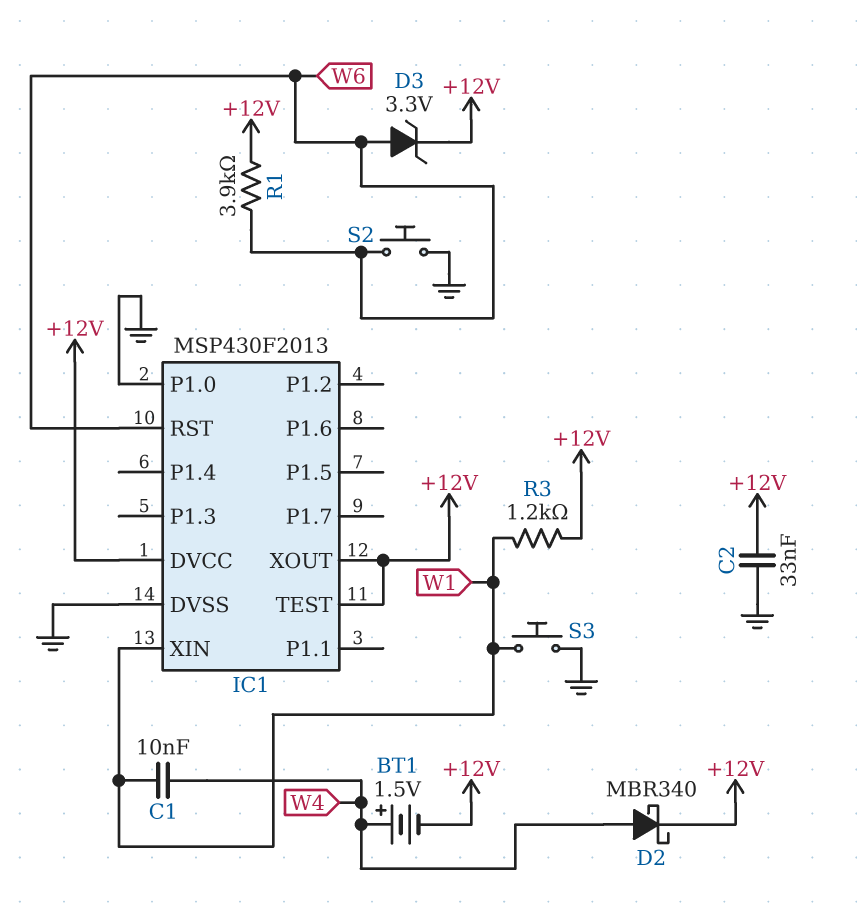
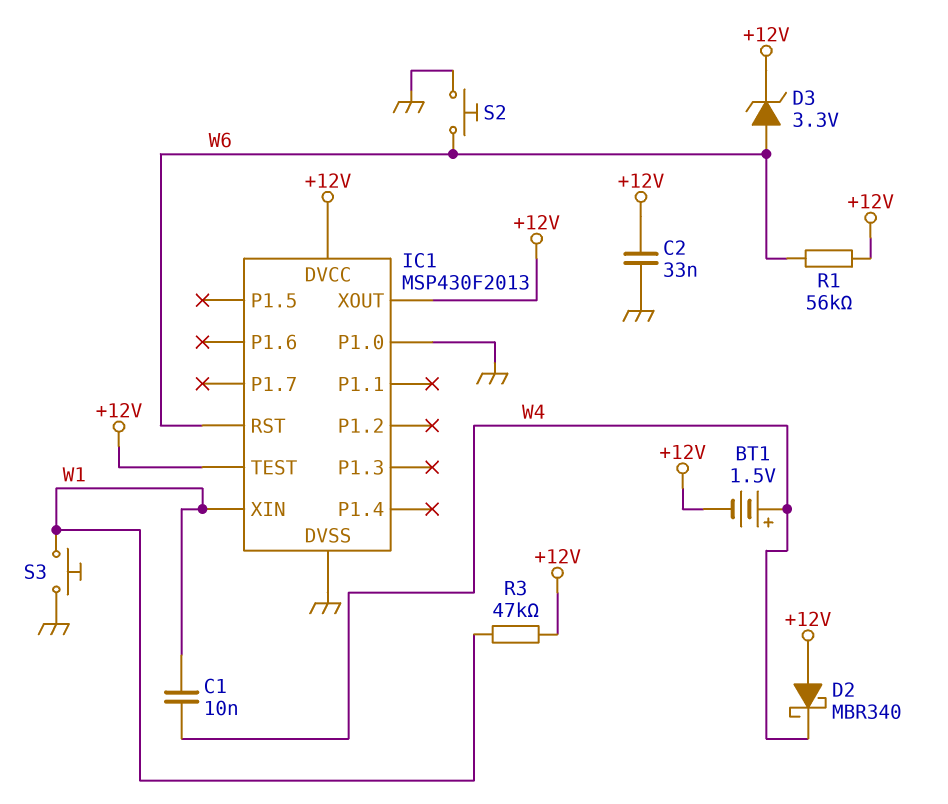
D2: schottky MBR340 (A W4, K +12V) -> schottky MBR340 (A +12V, K W4)
R1: 3.9k (+12V, W6) -> 56k (+12V, W6)
R3: 1.2k (+12V, W1) -> 47k (+12V, W1)

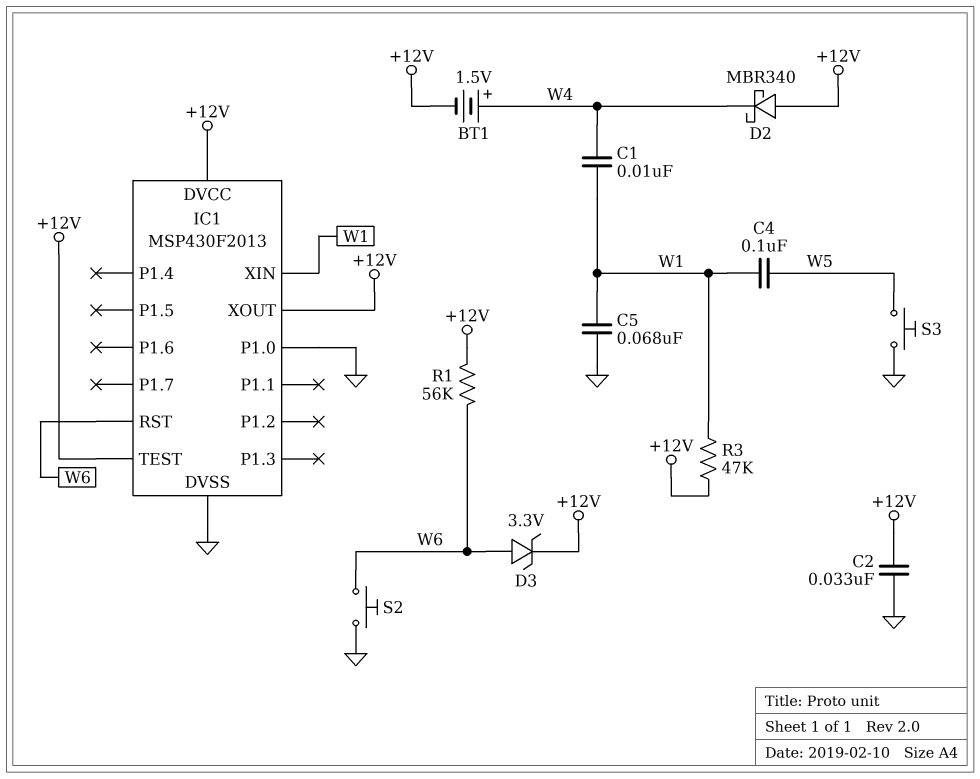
C4: none -> 100nF (W1, W5)
C5: none -> 68nF (GND, W1)
S3: button (GND, W1) -> button (GND, W5)

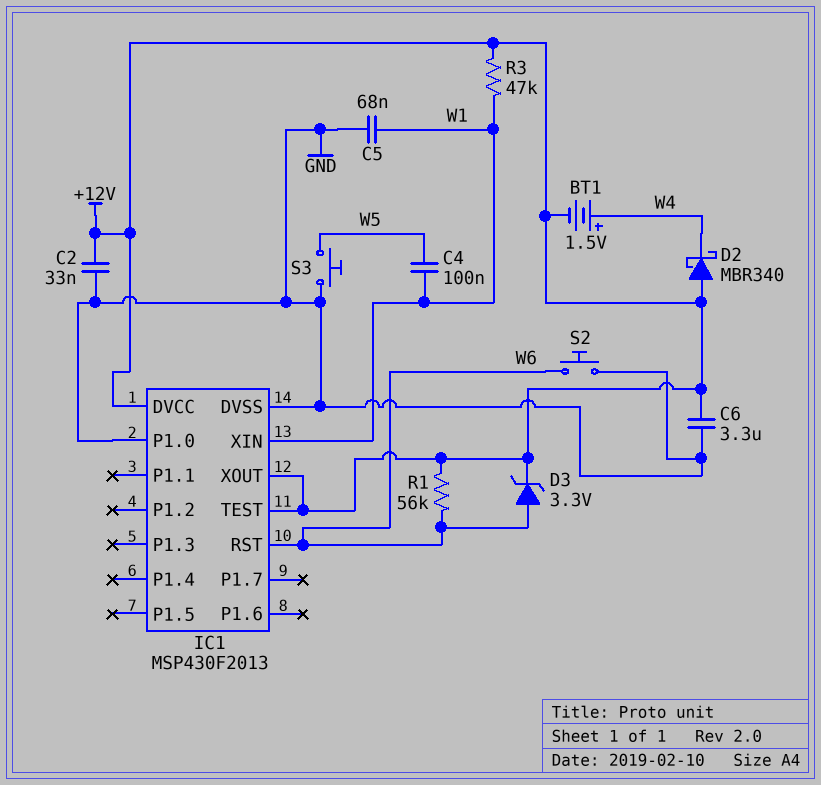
C1: 10nF (W1, W4) -> none
C6: none -> 3.3uF (+12V, GND)

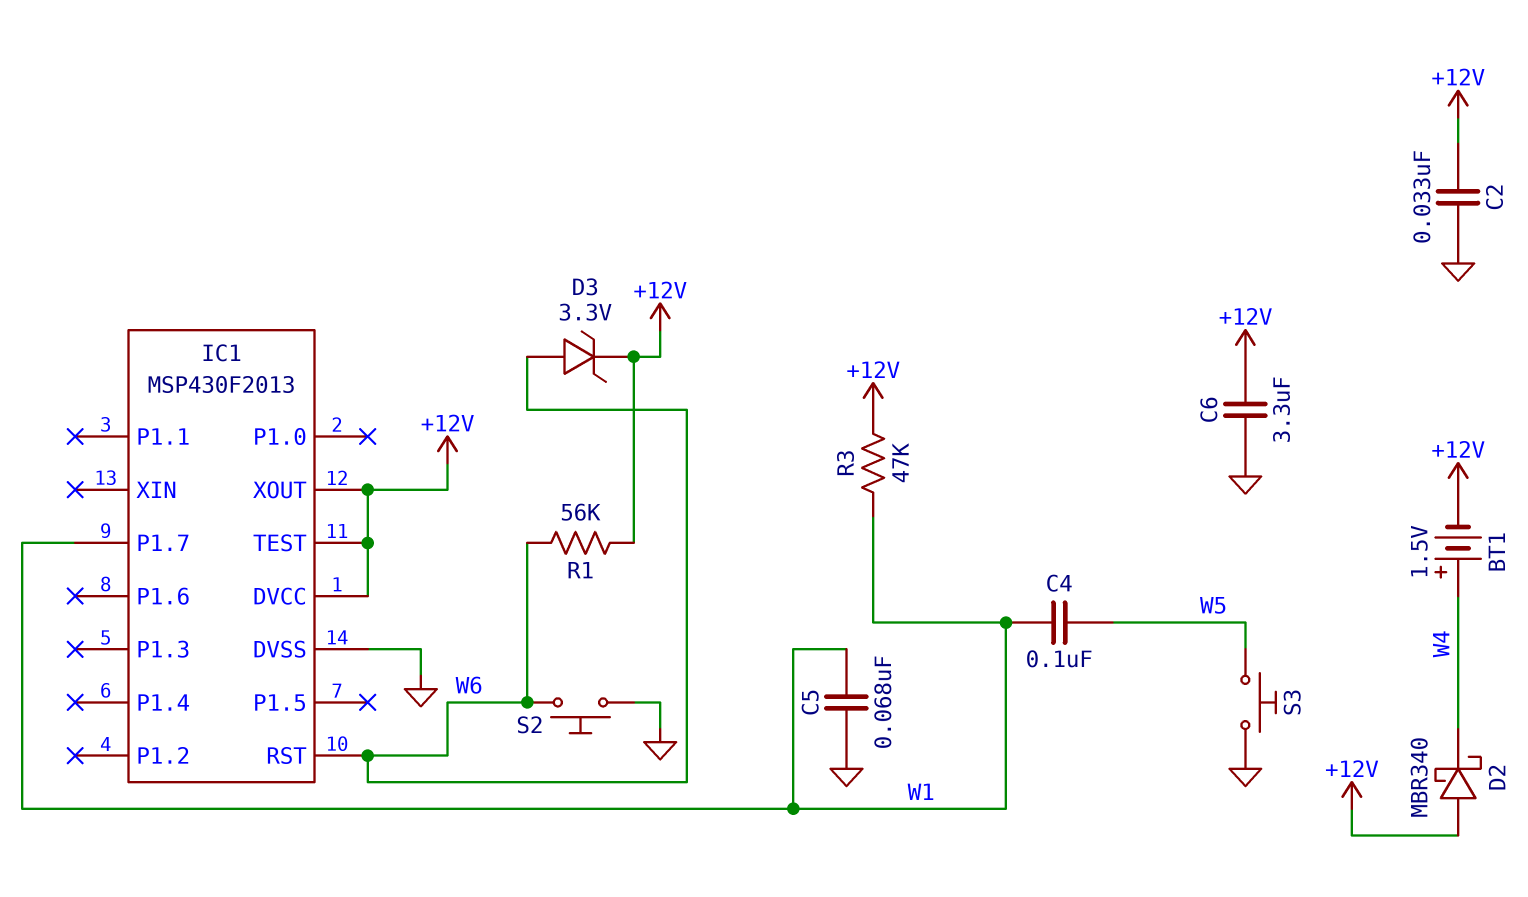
IC1 pin P1.0: GND -> none
IC1 pin P1.7: none -> W1
IC1 pin XIN: W1 -> none

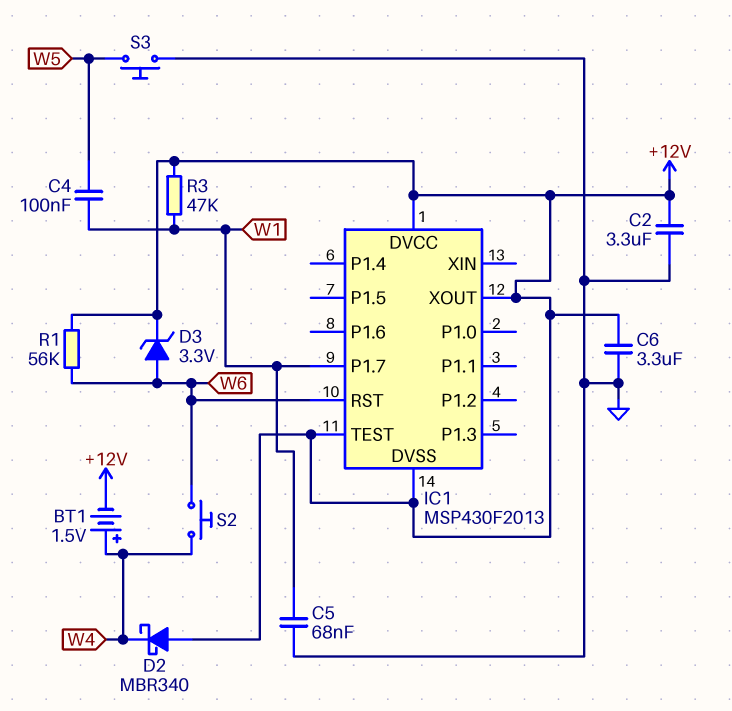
C2: 33nF (+12V, GND) -> 3.3uF (+12V, GND)
IC1 pin DVSS: GND -> +12V
S2: button (GND, W6) -> button (W4, W6)

